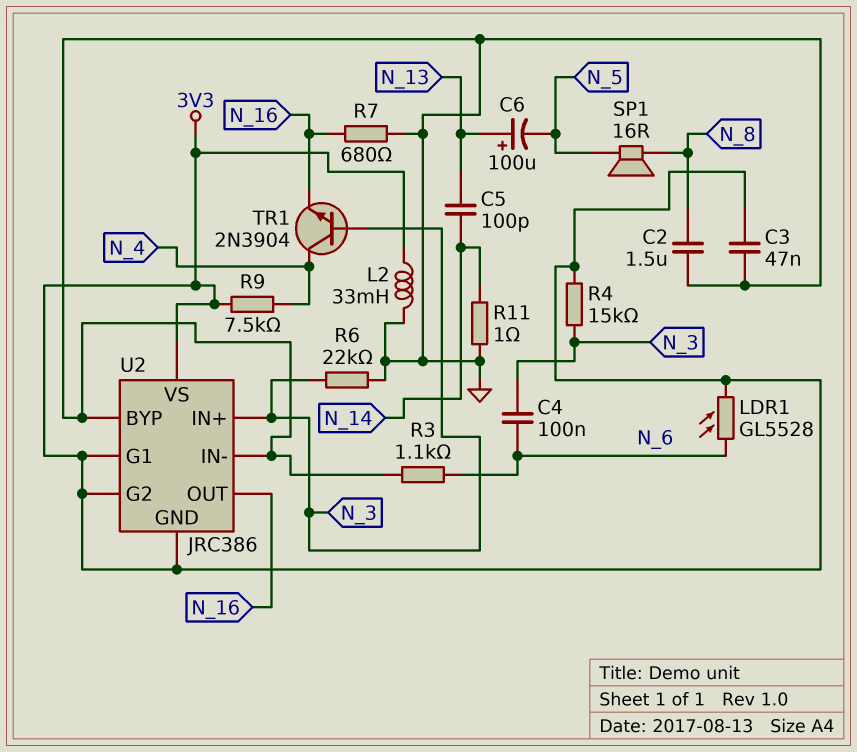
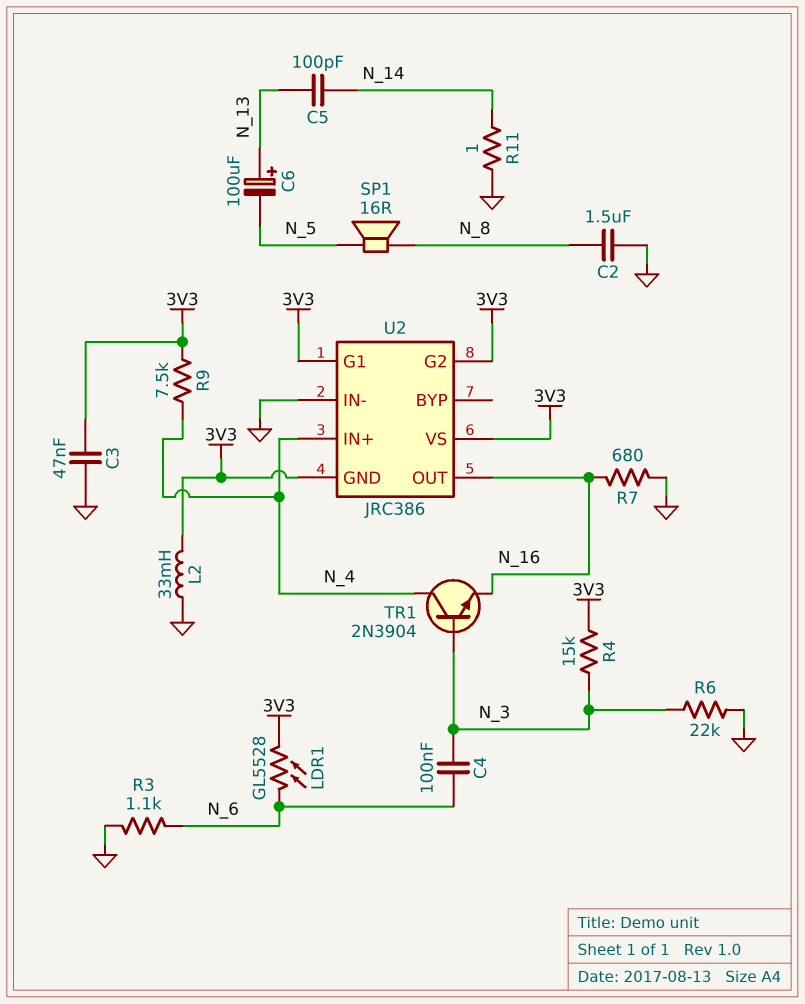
U2 pin BYP: GND -> none
U2 pin IN+: N_3 -> N_4

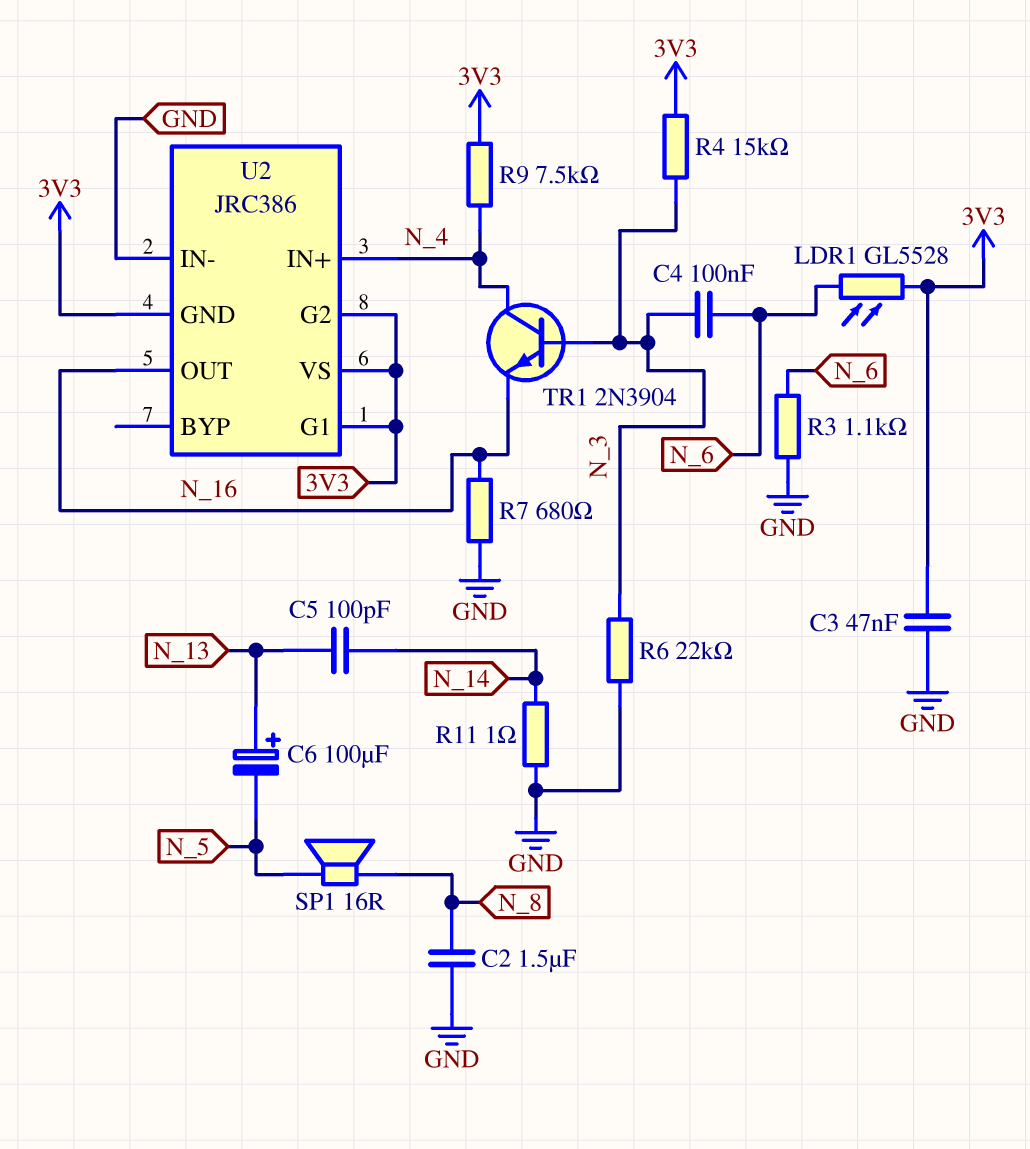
L2: 33mH (3V3, GND) -> none

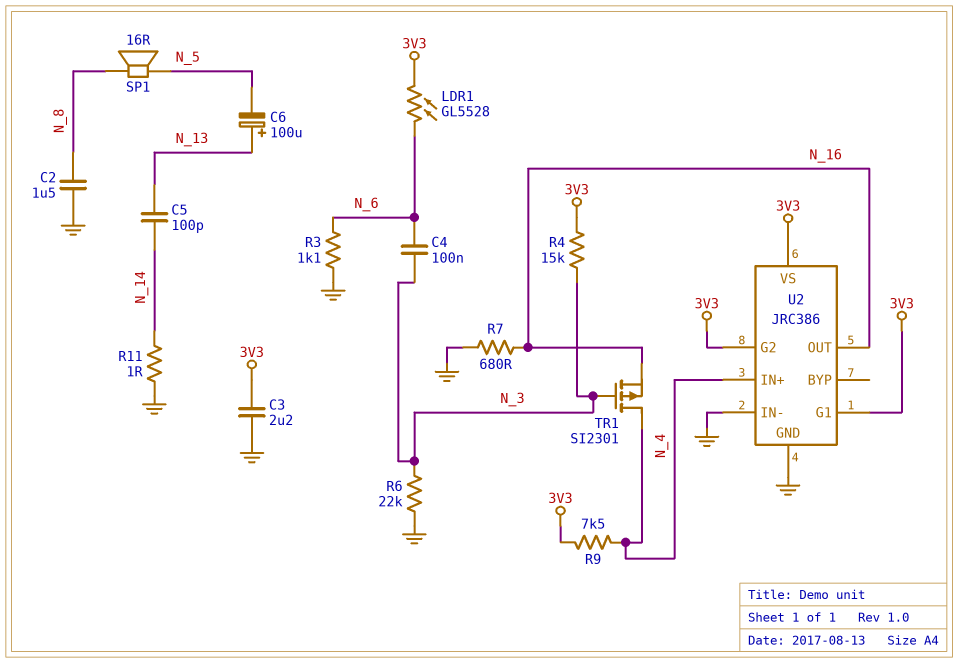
C3: 47nF (3V3, GND) -> 2.2uF (3V3, GND)
TR1: NPN 2N3904 (B N_3, C N_4, E N_16) -> PMOS SI2301 (G N_3, D N_4, S N_16)
U2 pin GND: 3V3 -> GND

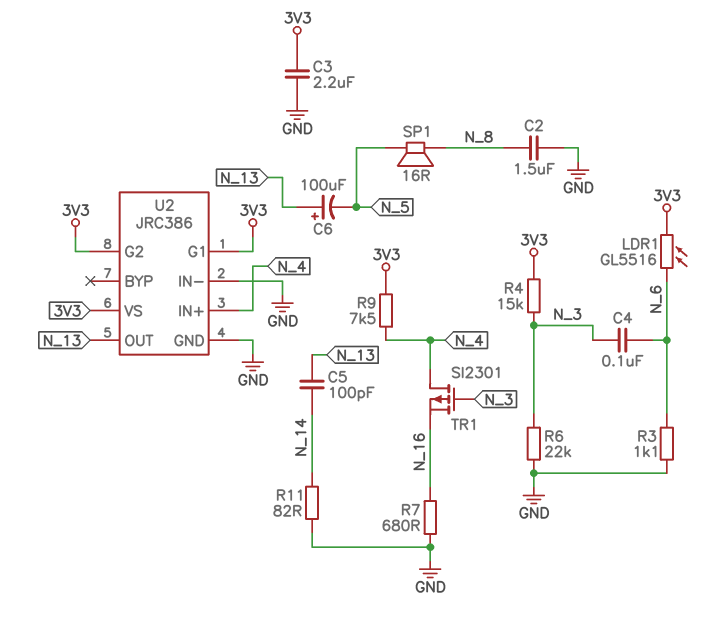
LDR1: GL5528 (3V3, N_6) -> GL5516 (3V3, N_6)
R11: 1 (GND, N_14) -> 82 (GND, N_14)
U2 pin OUT: N_16 -> N_13

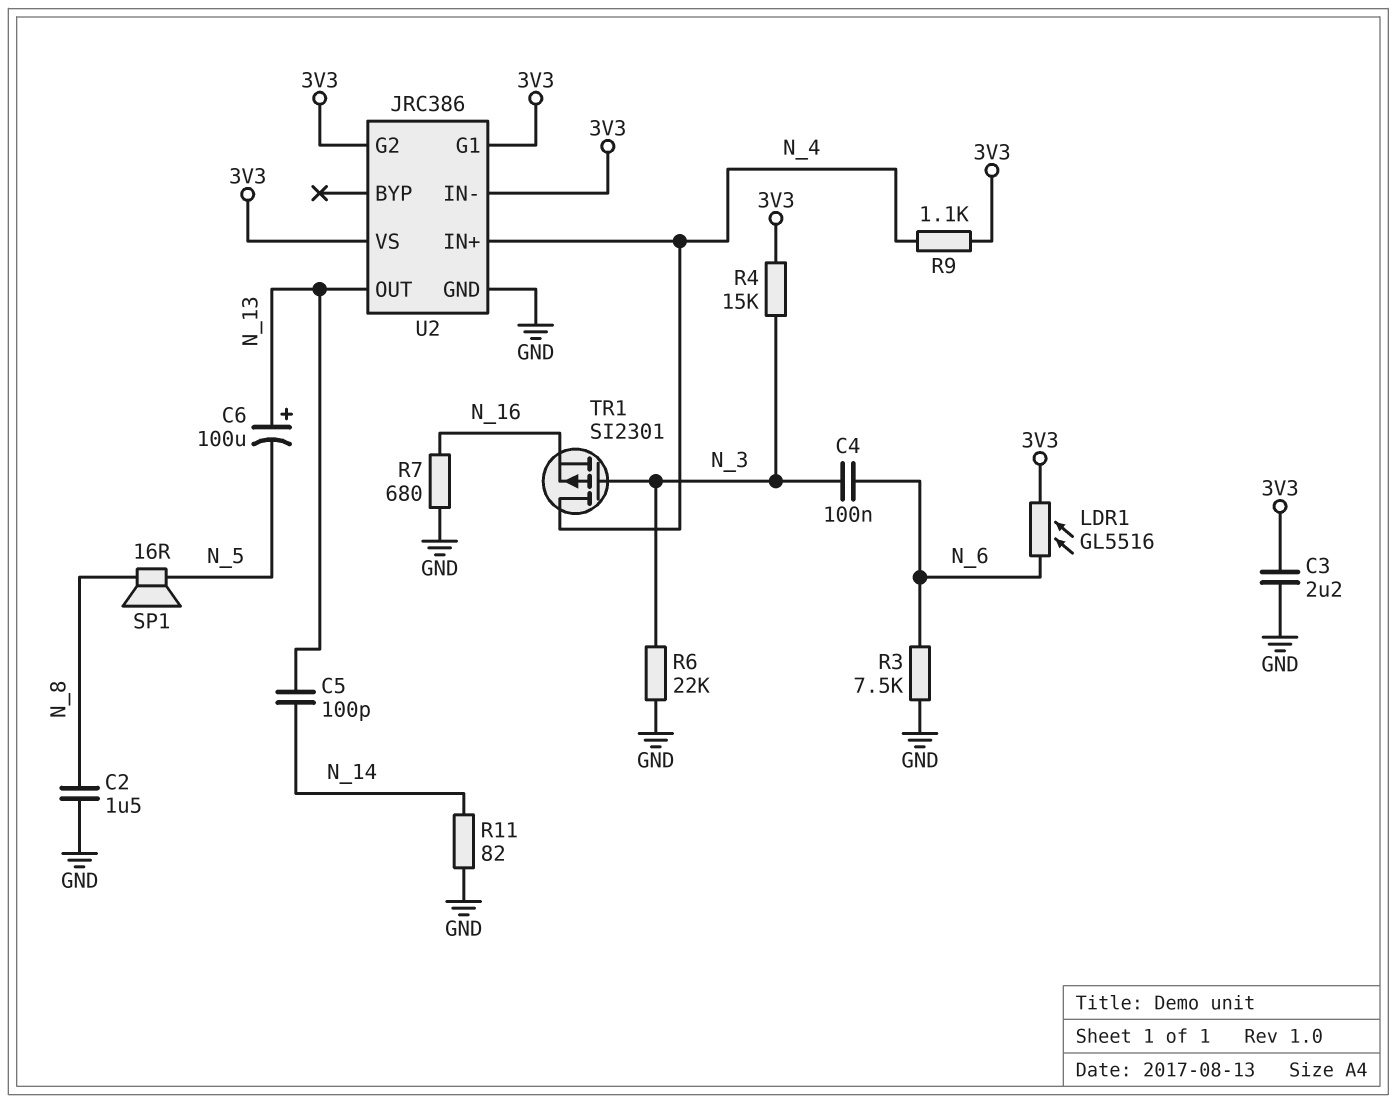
R3: 1.1k (GND, N_6) -> 7.5k (GND, N_6)
R9: 7.5k (3V3, N_4) -> 1.1k (3V3, N_4)
U2 pin IN-: GND -> 3V3

